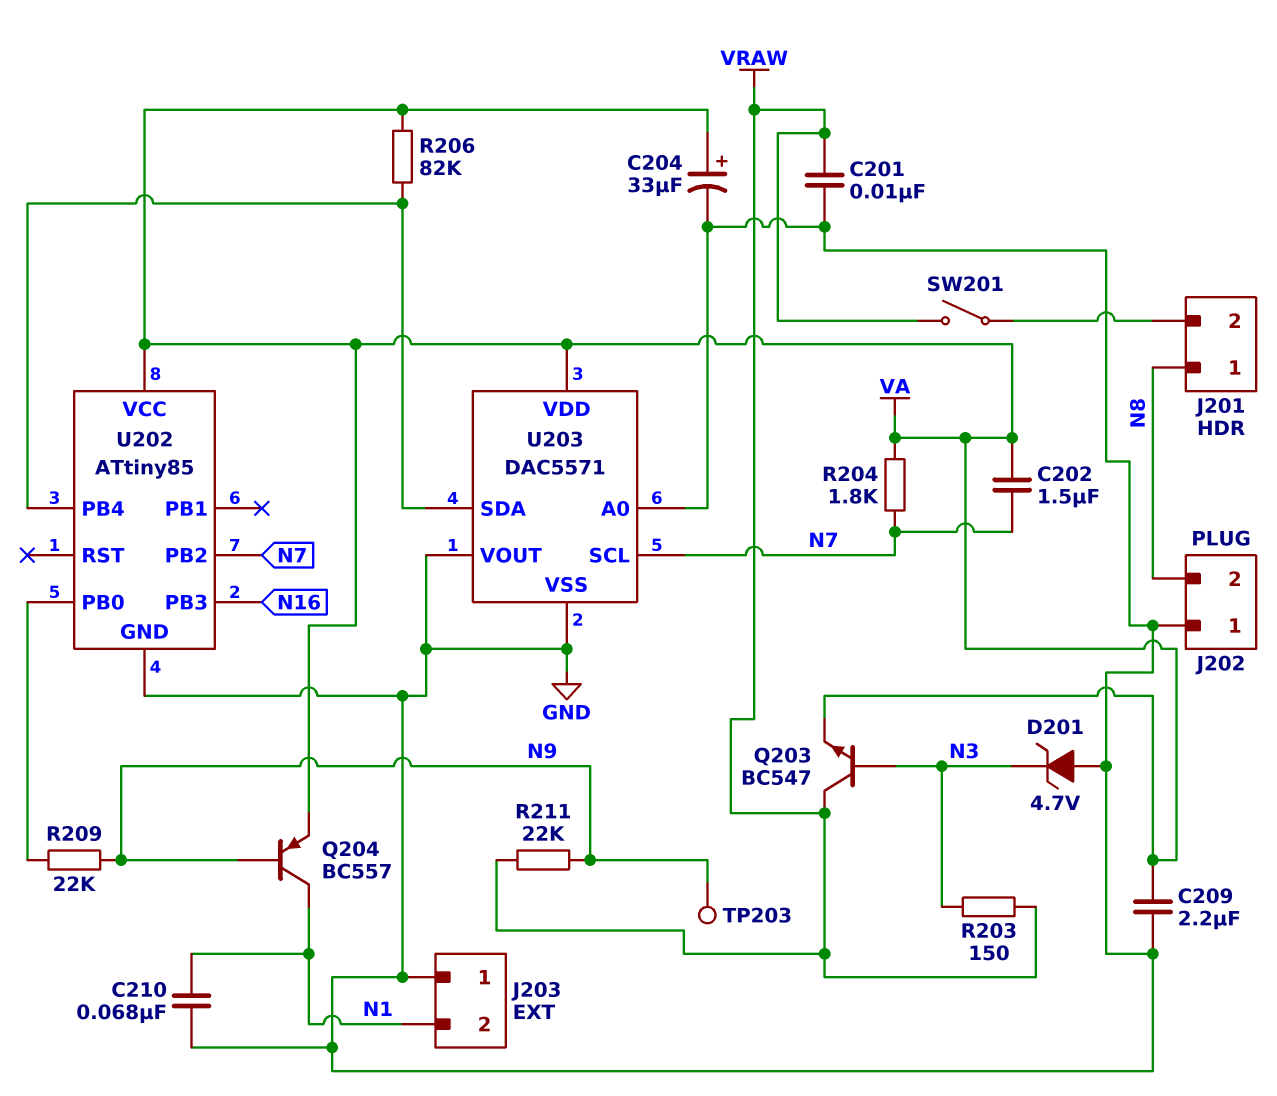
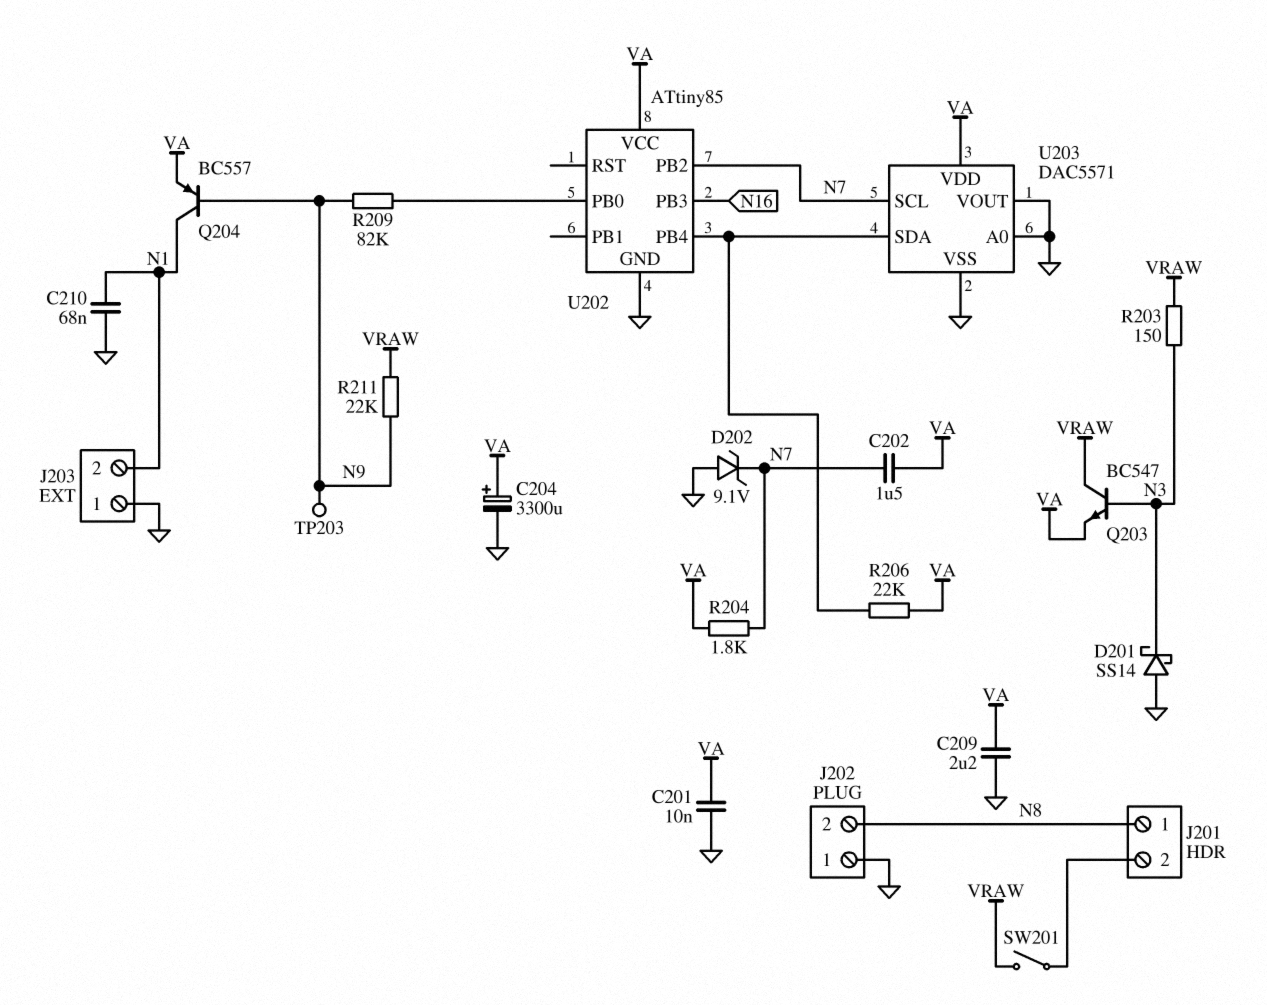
C201: 10nF (GND, VRAW) -> 10nF (GND, VA)
C204: 33uF (plus VA, minus GND) -> 3300uF (plus VA, minus GND)
D201: zener 4.7V (A GND, K N3) -> schottky SS14 (A GND, K N3)
D202: none -> zener 9.1V (A GND, K N7)
R206: 82k (U202/PB4, VA) -> 22k (U202/PB4, VA)
R209: 22k (N9, U202/PB0) -> 82k (N9, U202/PB0)

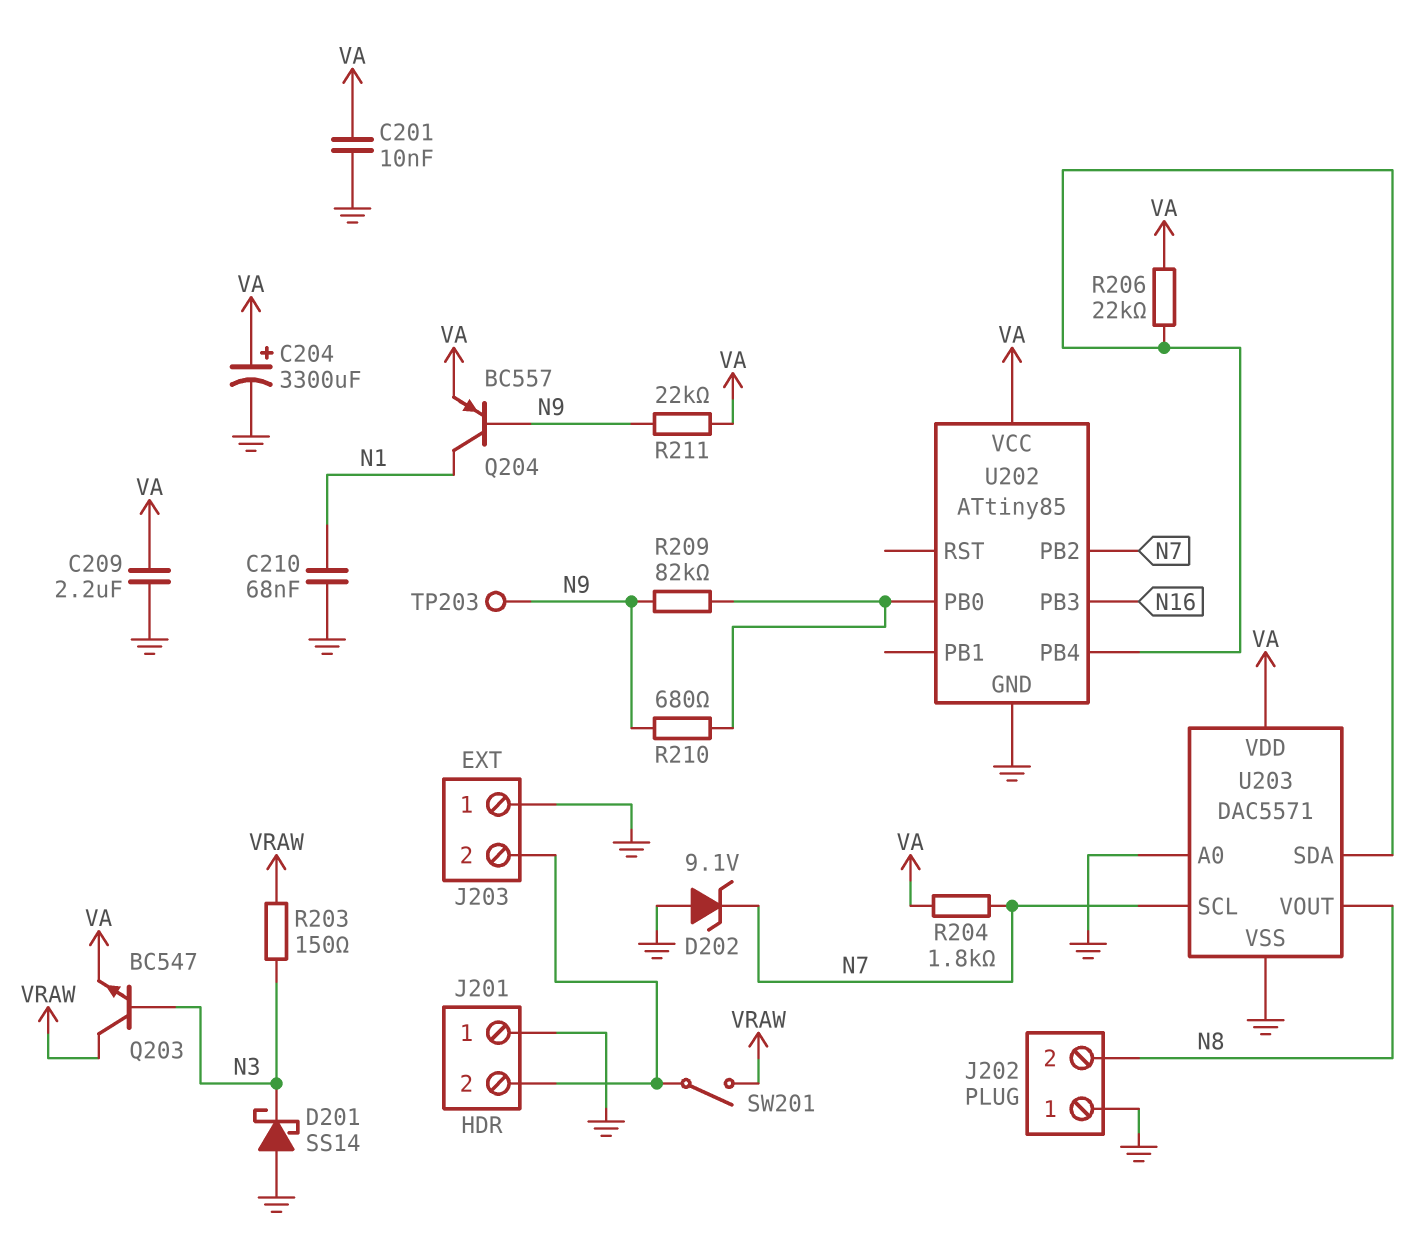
C202: 1.5uF (N7, VA) -> none
J201 pin 1: N8 -> GND
J203 pin 2: N1 -> J201/2
R210: none -> 680 (N9, U202/PB0)
R211: 22k (N9, VRAW) -> 22k (N9, VA)
U203 pin VOUT: GND -> N8

